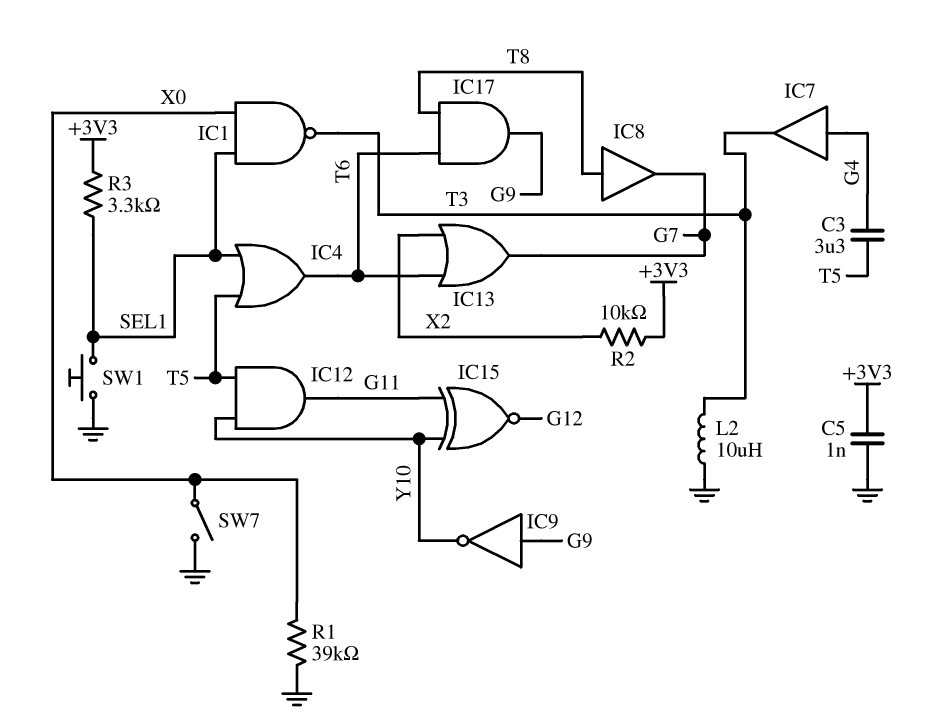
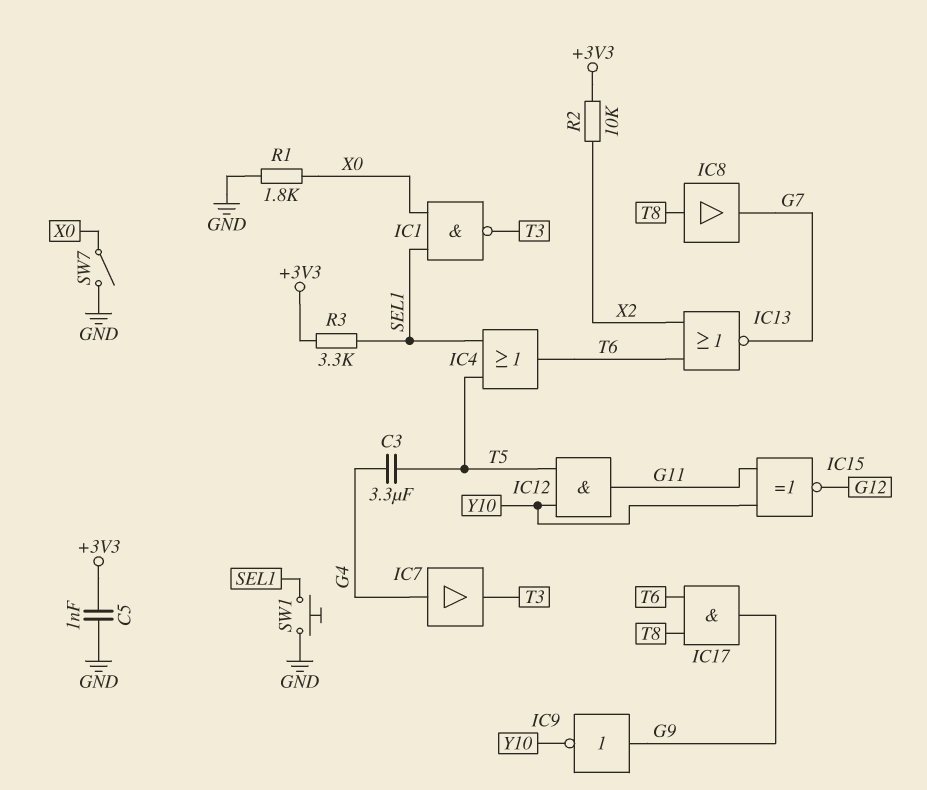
IC13: OR (in T6, in X2, out G7) -> NOR (in T6, in X2, out G7)
L2: 10uH (GND, T3) -> none
R1: 39k (GND, X0) -> 1.8k (GND, X0)

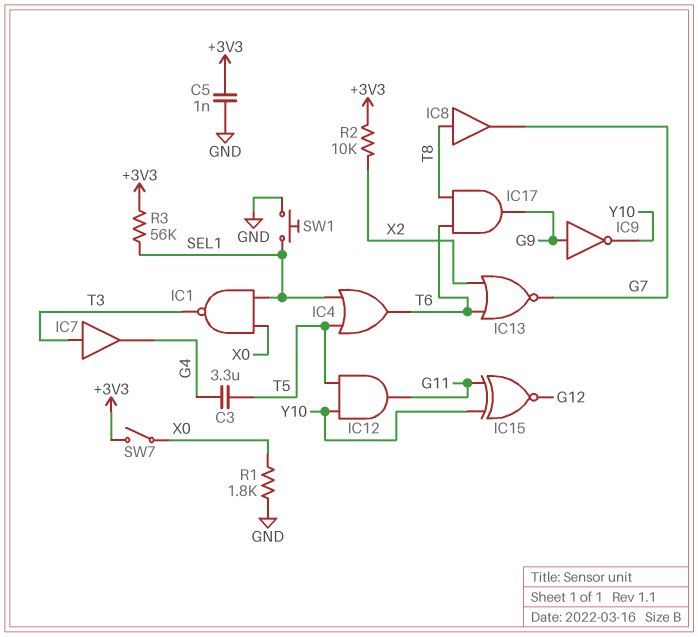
IC7: buffer (in G4, out T3) -> buffer (in T3, out G4)
R3: 3.3k (+3V3, SEL1) -> 56k (+3V3, SEL1)
SW7: switch (GND, X0) -> switch (+3V3, X0)

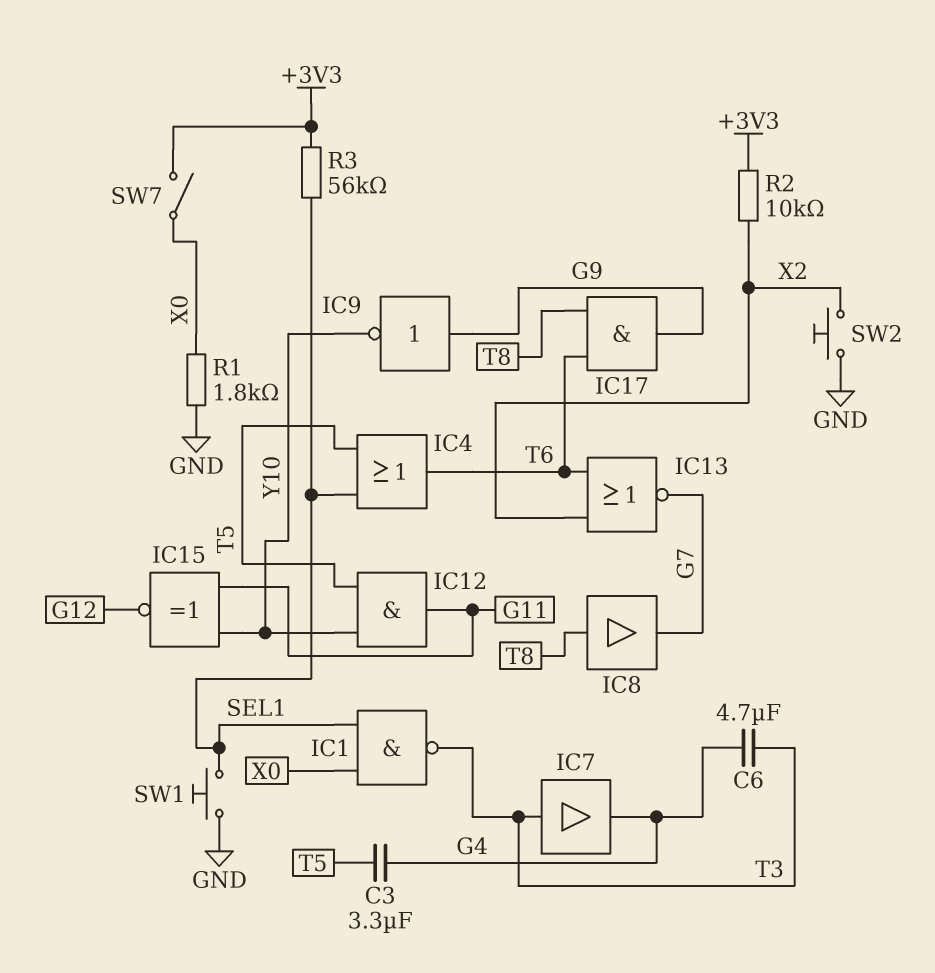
C5: 1nF (+3V3, GND) -> none
C6: none -> 4.7uF (G4, T3)
SW2: none -> button (GND, X2)

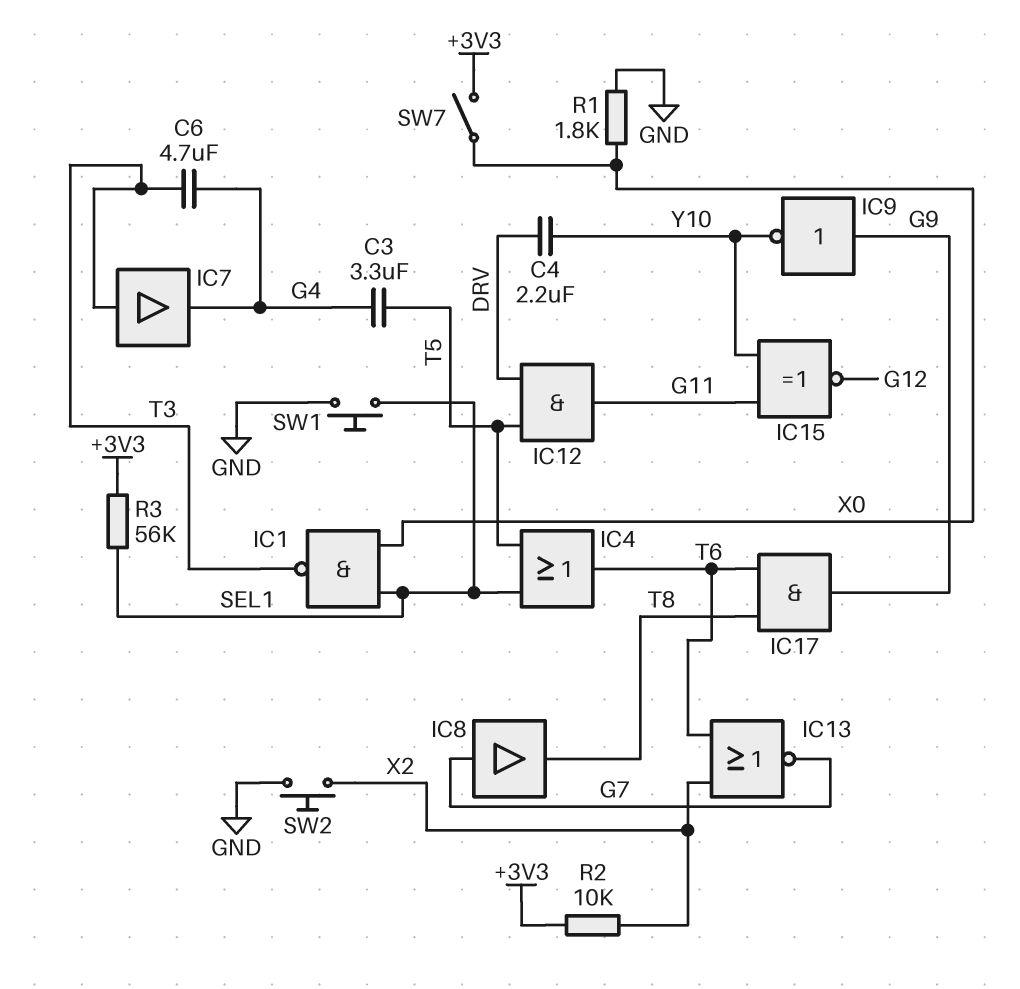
C4: none -> 2.2uF (DRV, Y10)
IC8: buffer (in T8, out G7) -> buffer (in G7, out T8)
IC12: AND (in T5, in Y10, out G11) -> AND (in DRV, in T5, out G11)

